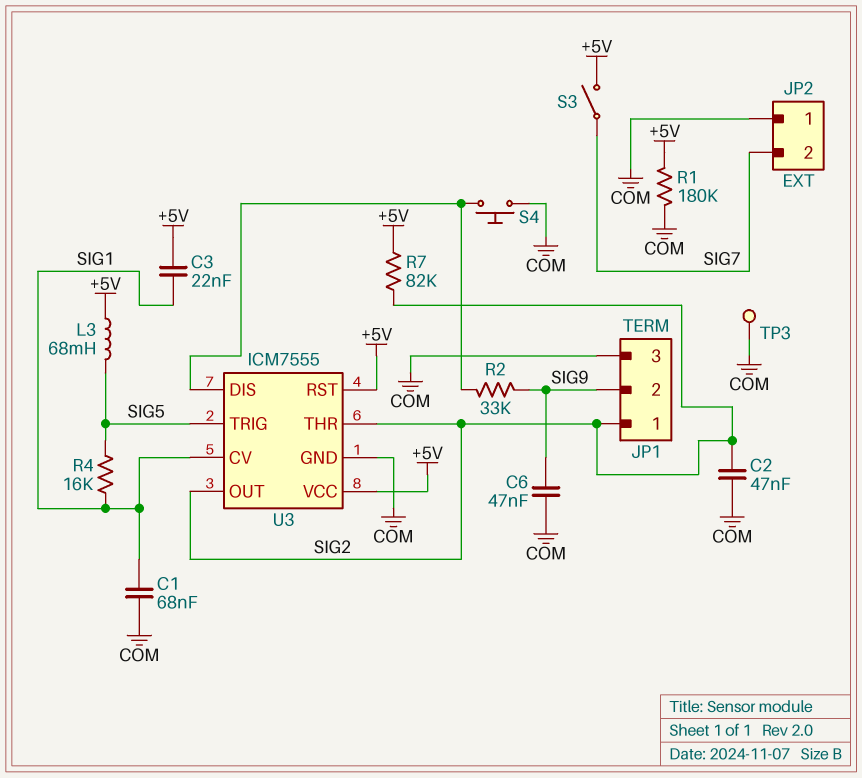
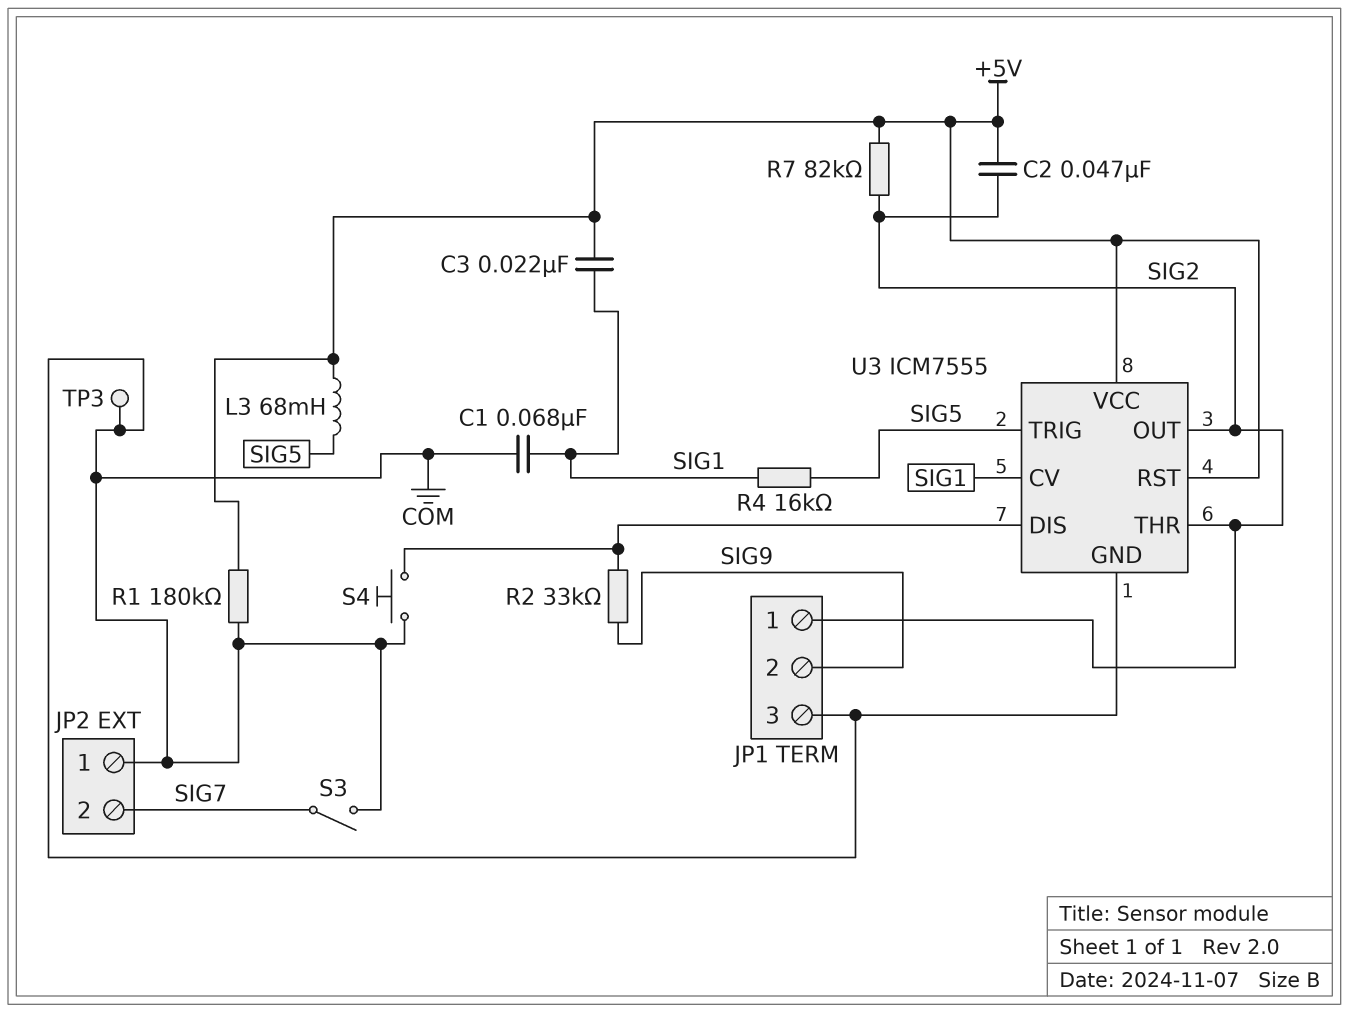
C2: 47nF (COM, SIG2) -> 47nF (+5V, SIG2)
C6: 47nF (COM, SIG9) -> none
S3: switch (+5V, SIG7) -> switch (COM, SIG7)

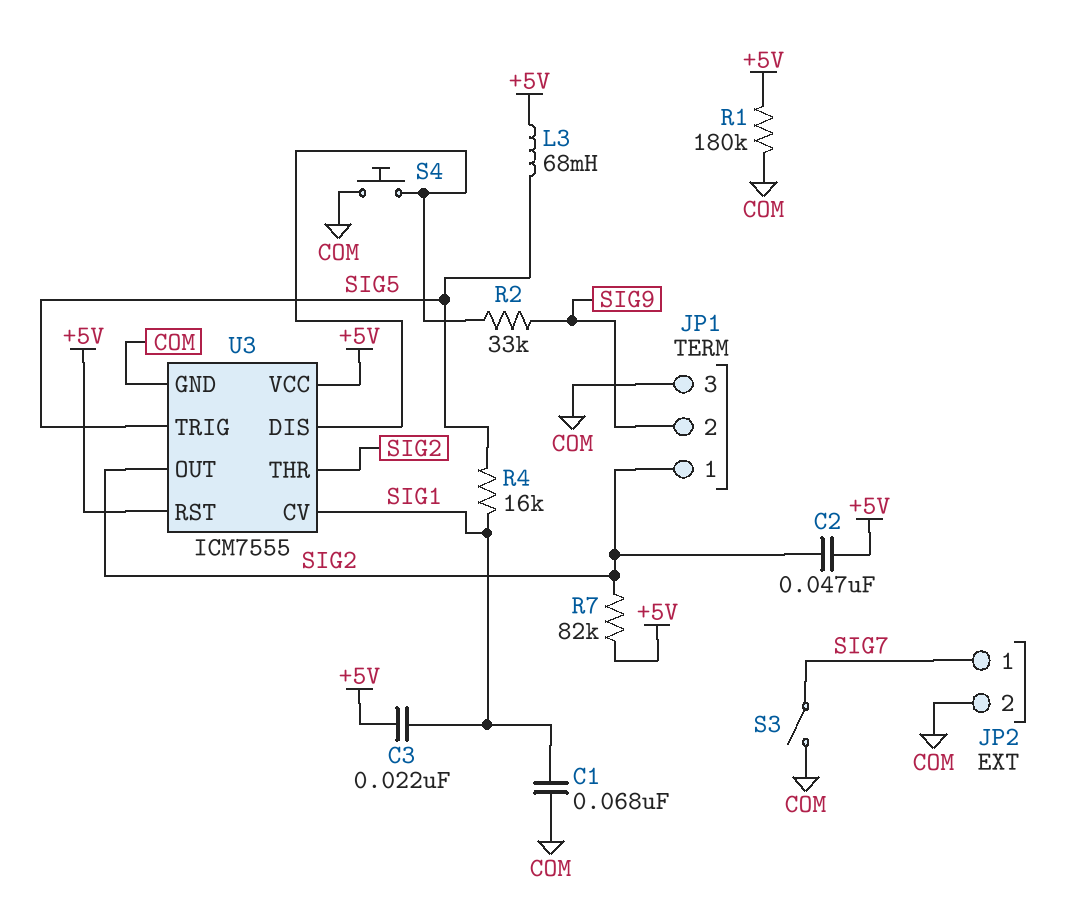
JP2 pin 1: COM -> SIG7
JP2 pin 2: SIG7 -> COM
TP3: test point (COM) -> none

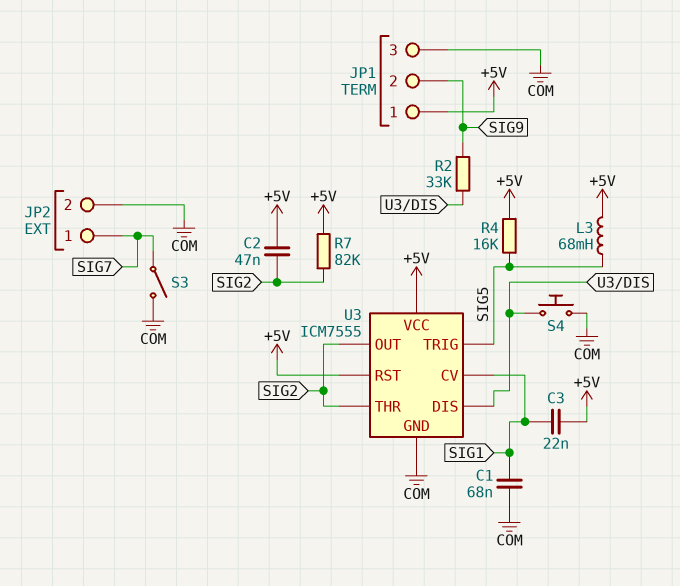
JP1 pin 1: SIG2 -> +5V
R1: 180k (+5V, COM) -> none
R4: 16k (SIG1, SIG5) -> 16k (+5V, SIG5)

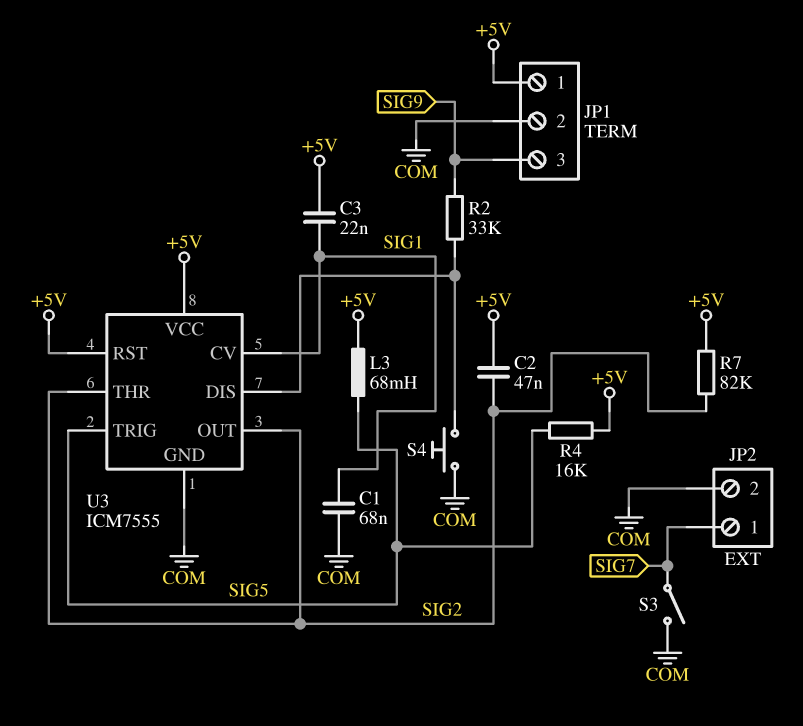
JP1 pin 2: SIG9 -> COM
JP1 pin 3: COM -> SIG9

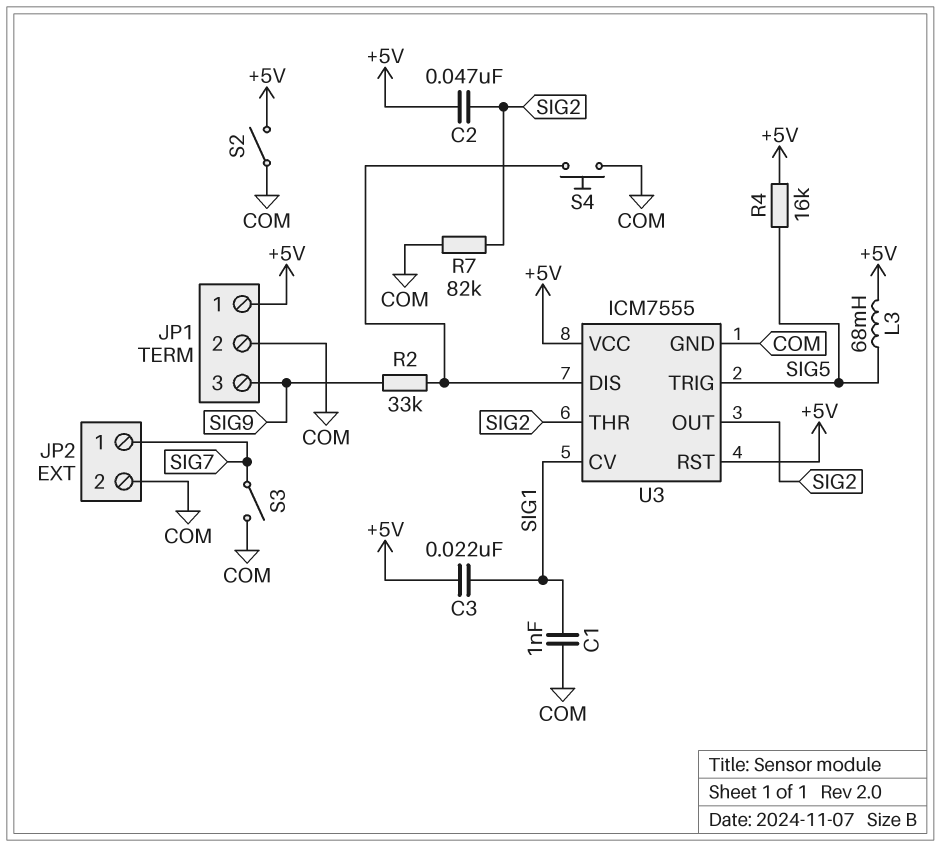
C1: 68nF (COM, SIG1) -> 1nF (COM, SIG1)
R7: 82k (+5V, SIG2) -> 82k (COM, SIG2)
S2: none -> switch (+5V, COM)

